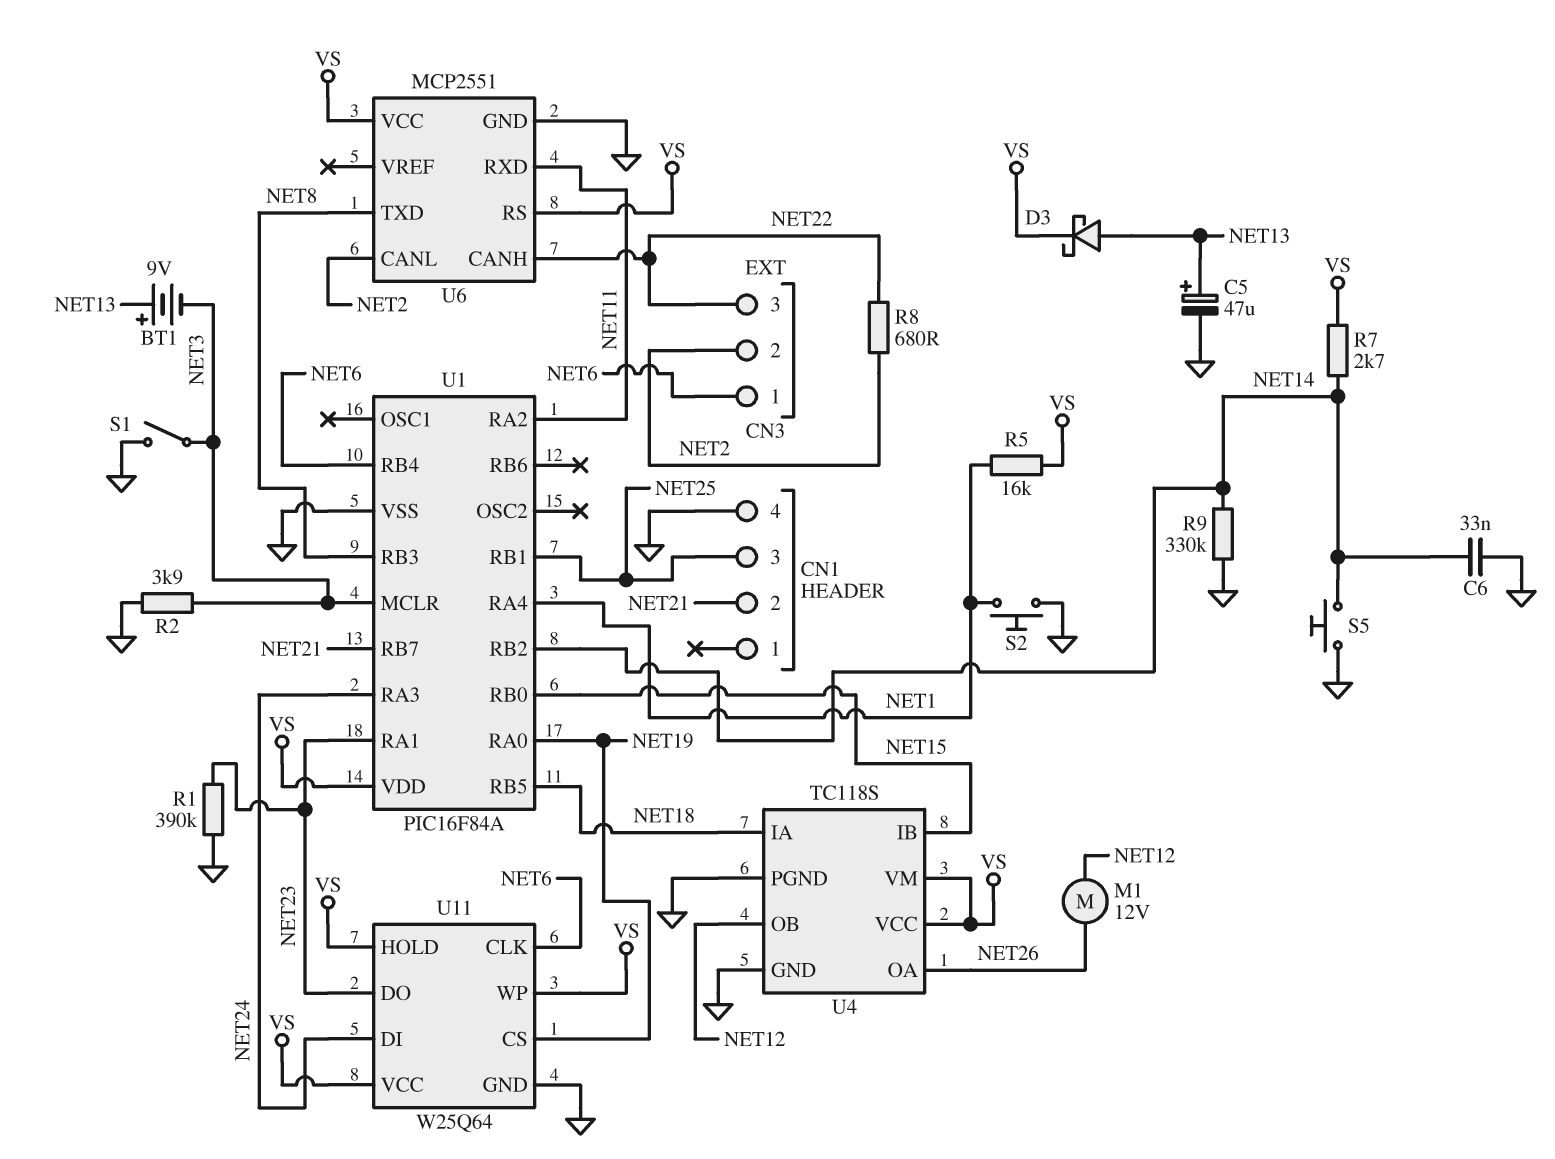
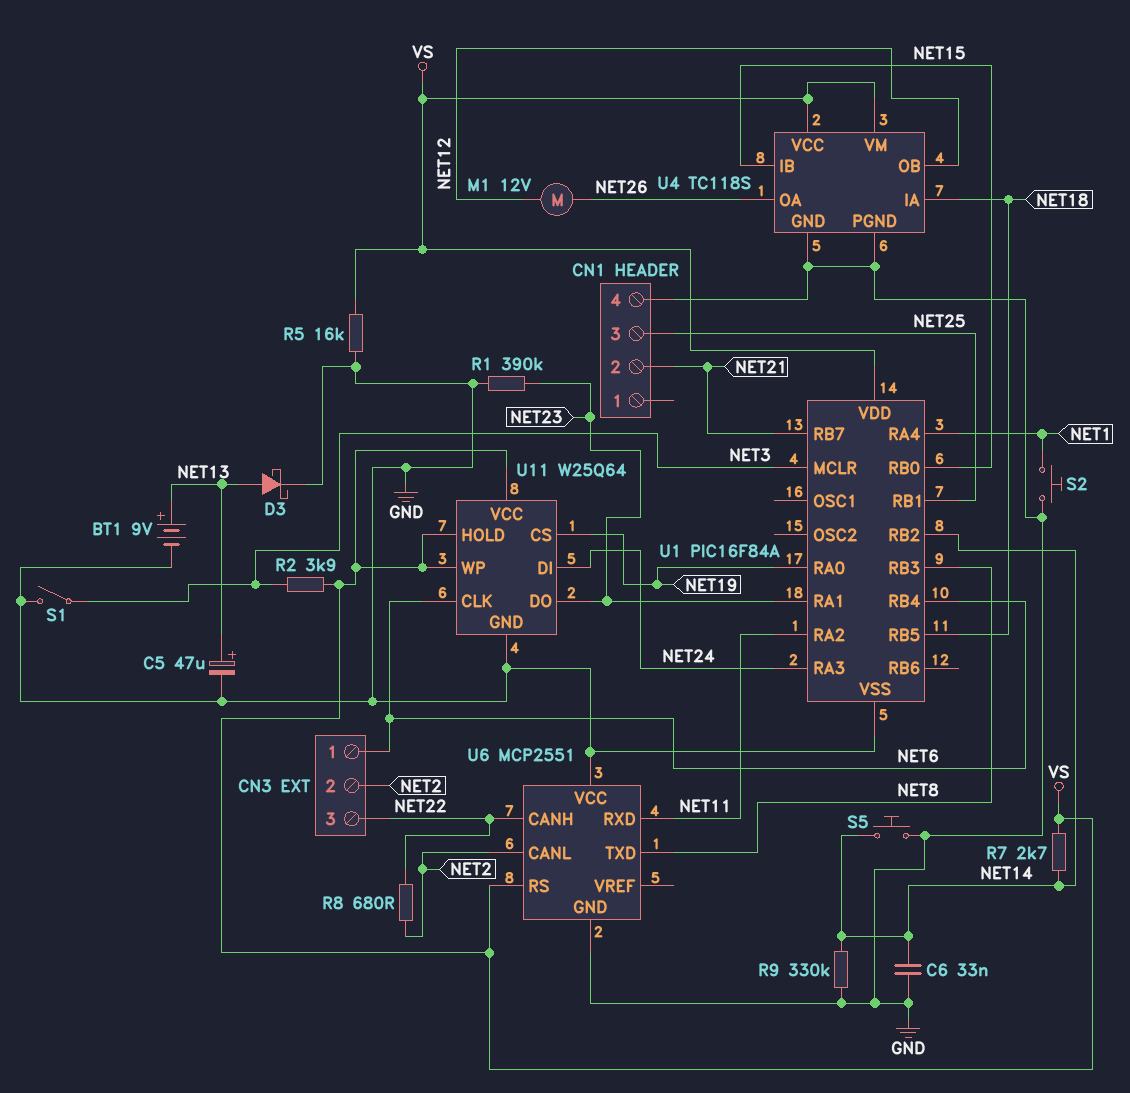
BT1: 9V (plus NET13, minus NET3) -> 9V (plus NET13, minus GND)
D3: schottky (A NET13, K VS) -> schottky (A NET13, K GND)
R2: 3.9k (GND, NET3) -> 3.9k (NET3, VS)
R5: 16k (NET1, VS) -> 16k (GND, VS)
U6 pin VCC: VS -> GND

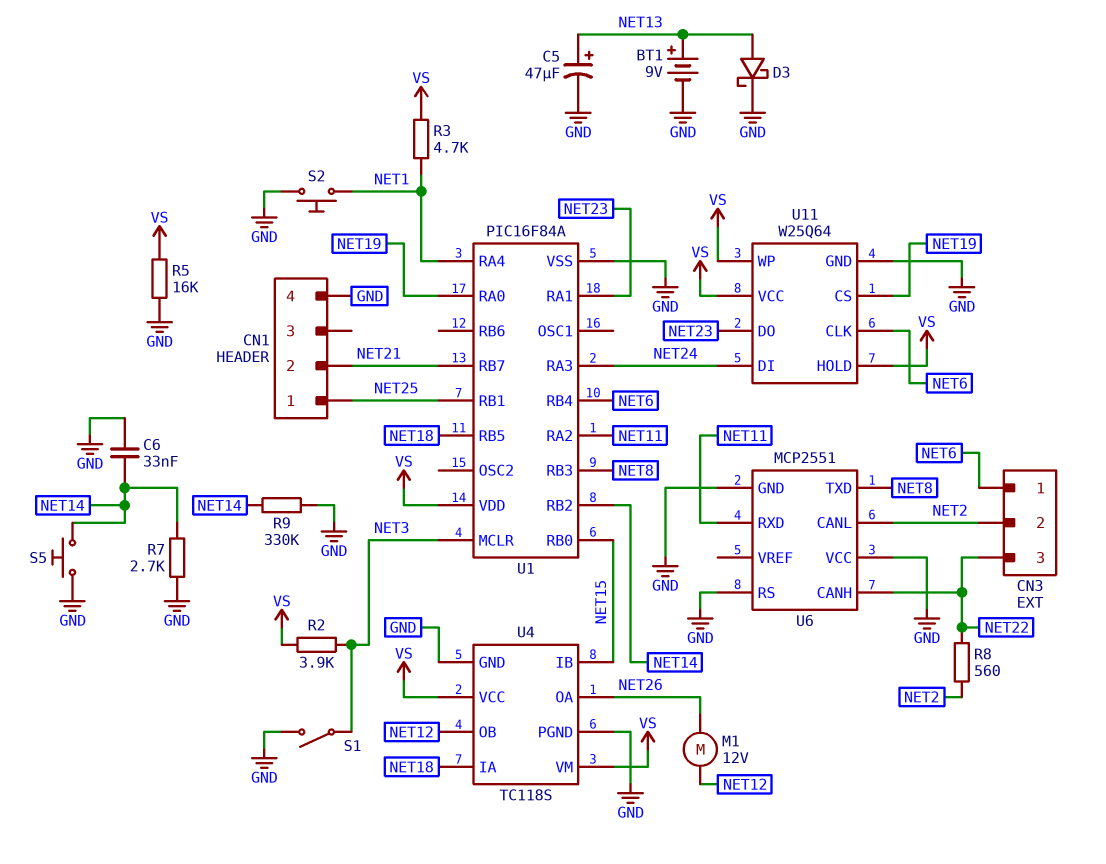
CN1 pin 1: none -> NET25
CN1 pin 3: NET25 -> none
R1: 390k (GND, NET23) -> none
R3: none -> 4.7k (NET1, VS)
R7: 2.7k (NET14, VS) -> 2.7k (GND, NET14)
R8: 680 (NET2, NET22) -> 560 (NET2, NET22)
U6 pin RS: VS -> GND

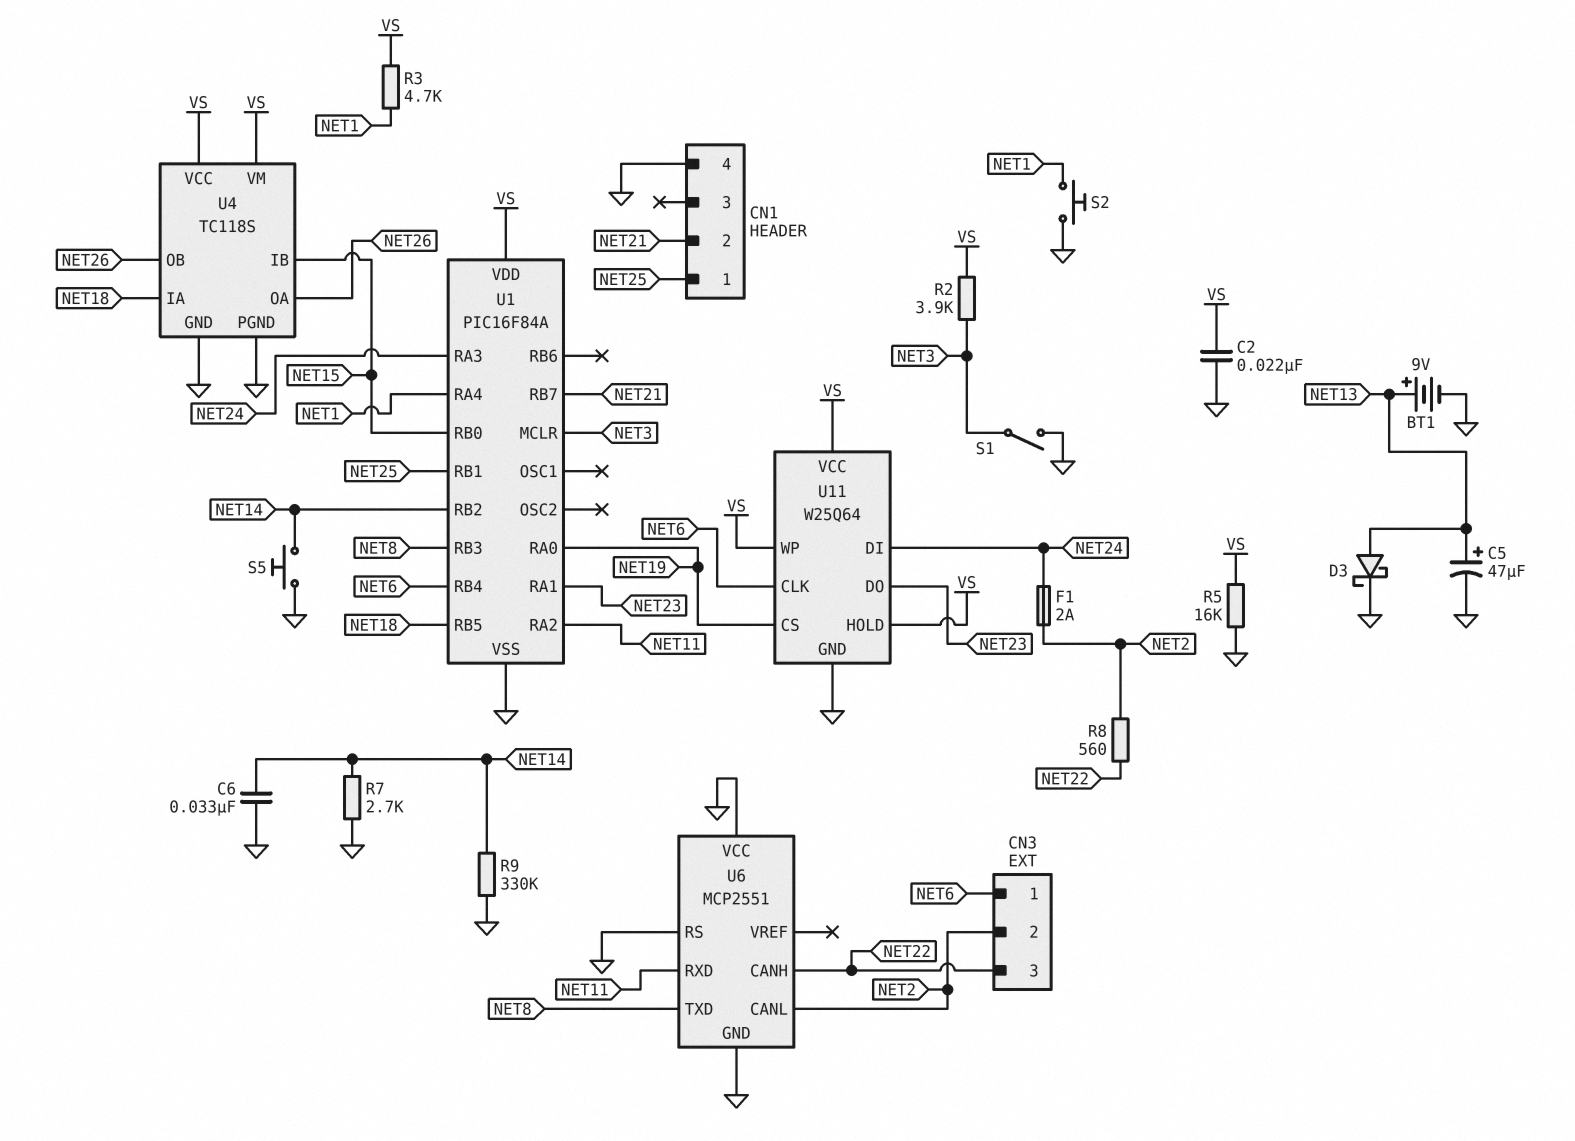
C2: none -> 22nF (GND, VS)
F1: none -> 2A (NET2, NET24)
M1: motor 12V (NET12, NET26) -> none
U4 pin OB: NET12 -> NET26

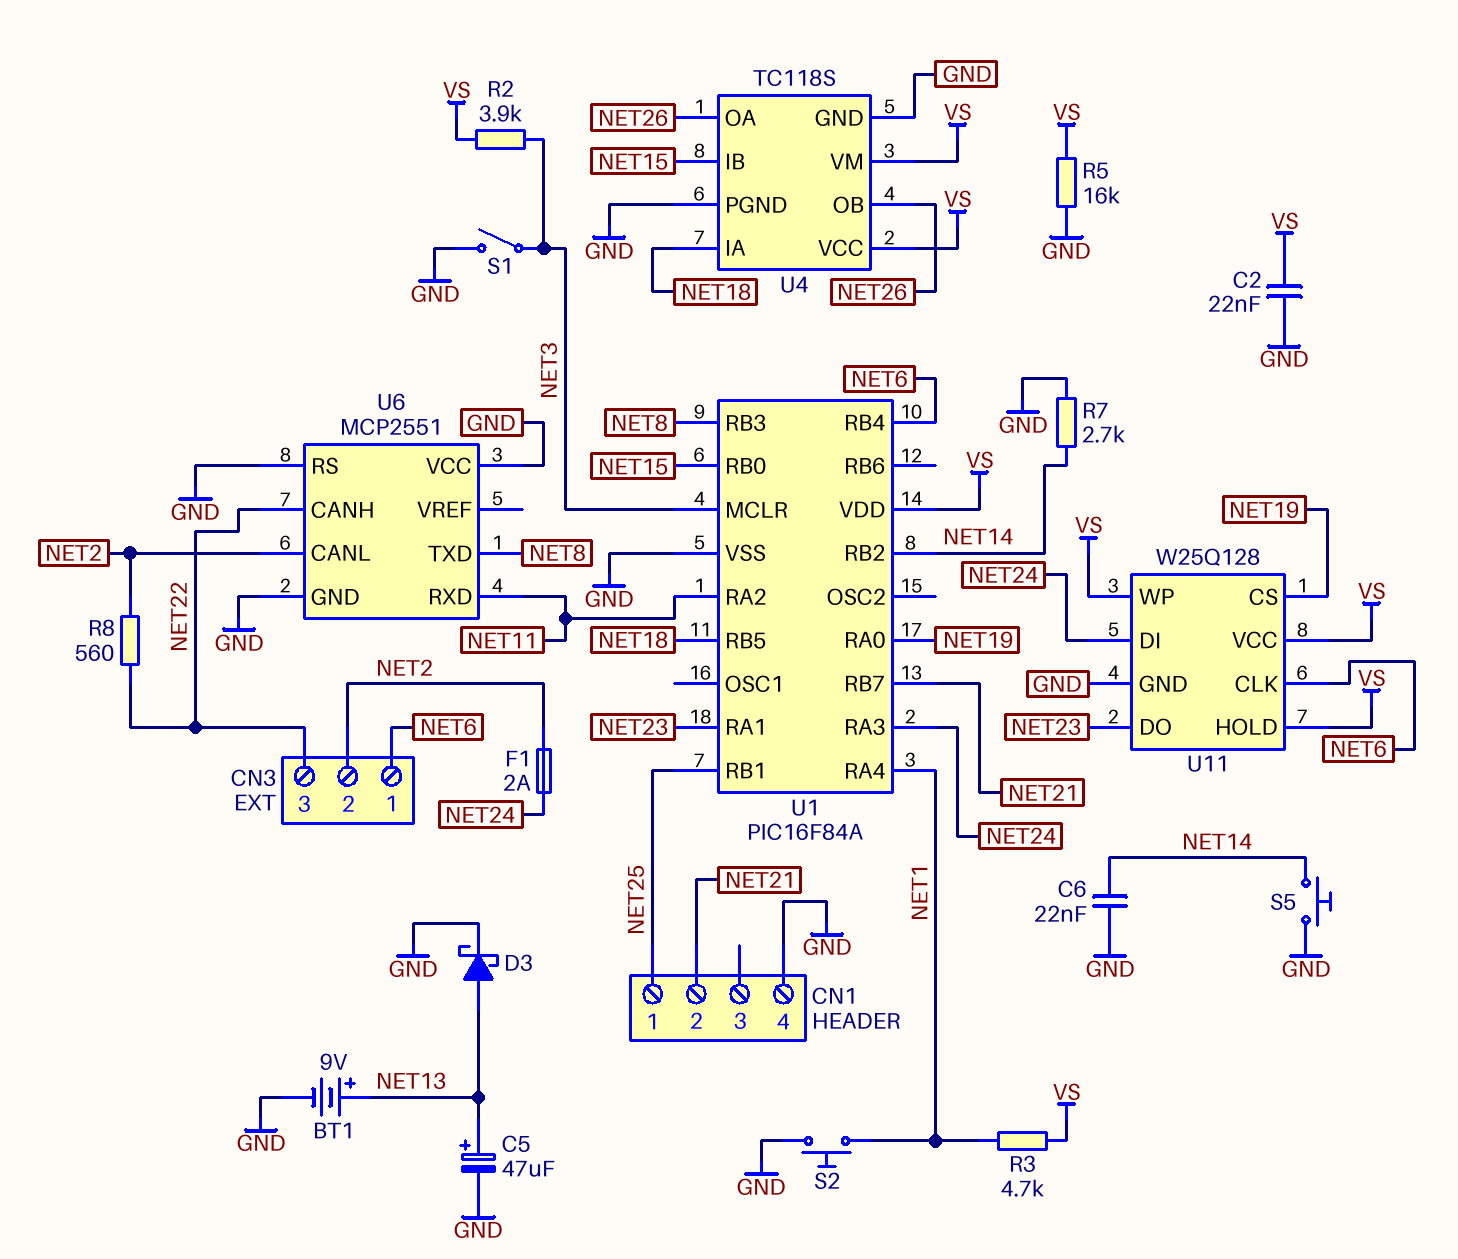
C6: 33nF (GND, NET14) -> 22nF (GND, NET14)
R9: 330k (GND, NET14) -> none
U11: W25Q64 -> W25Q128

